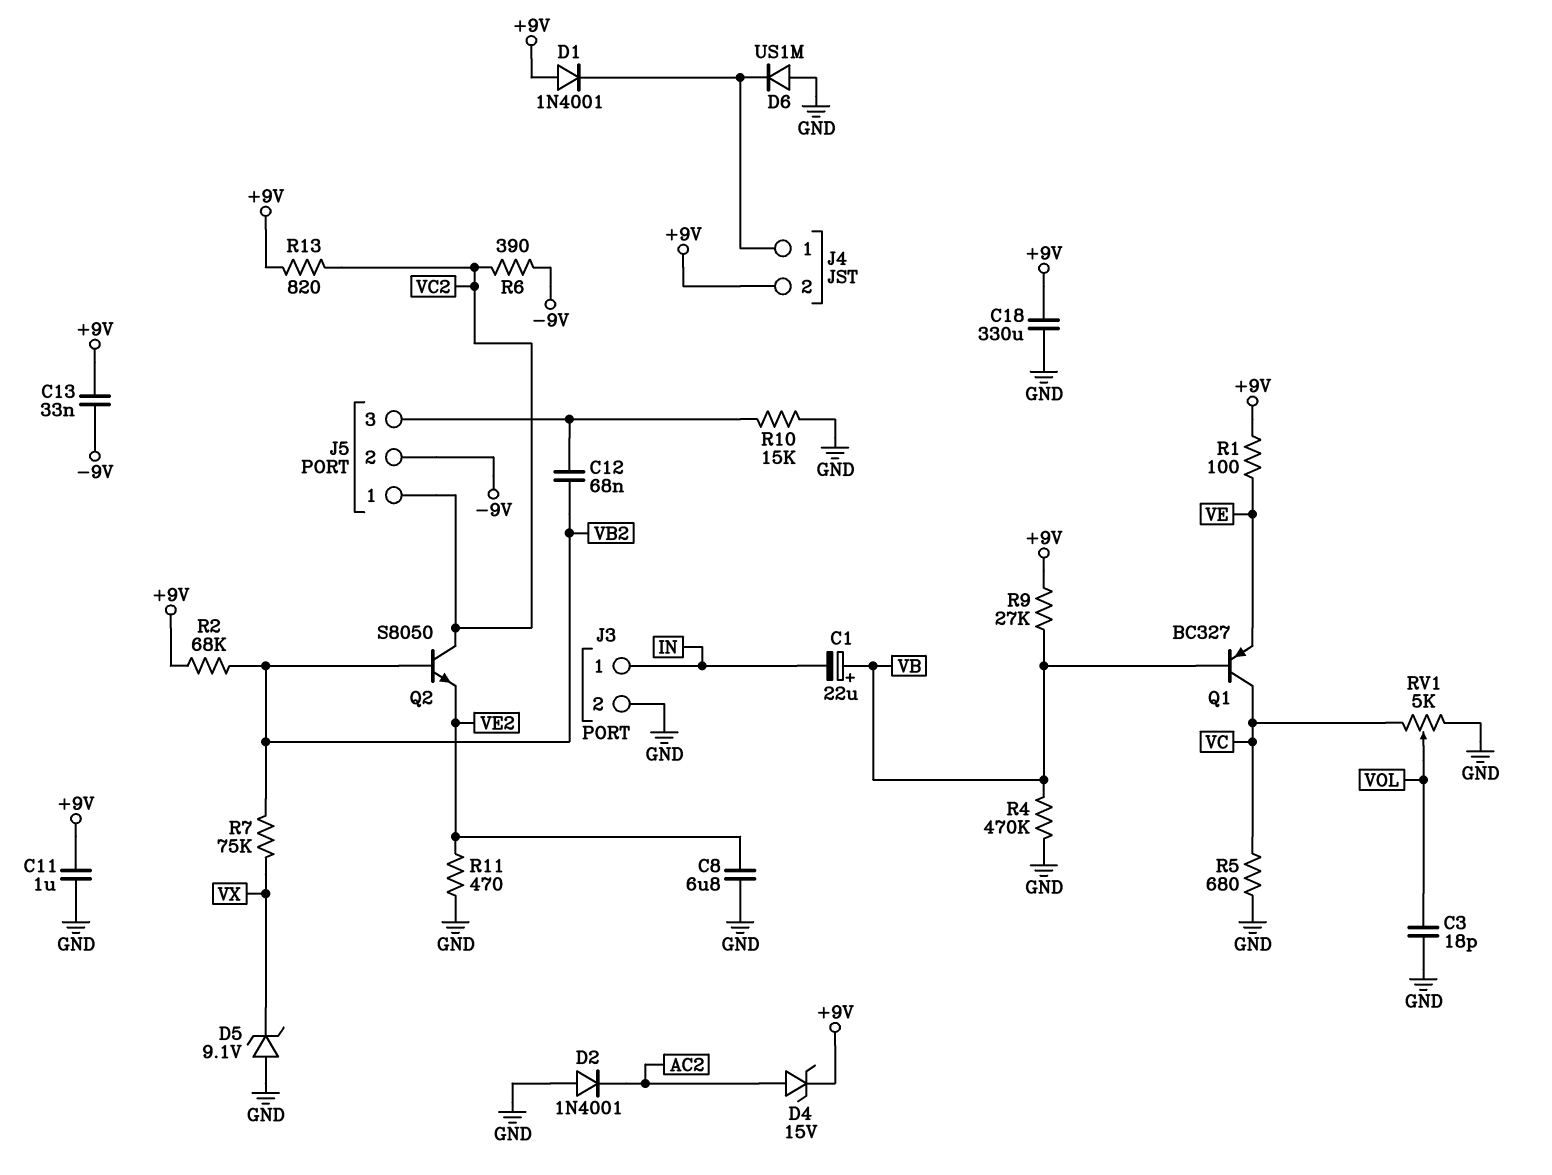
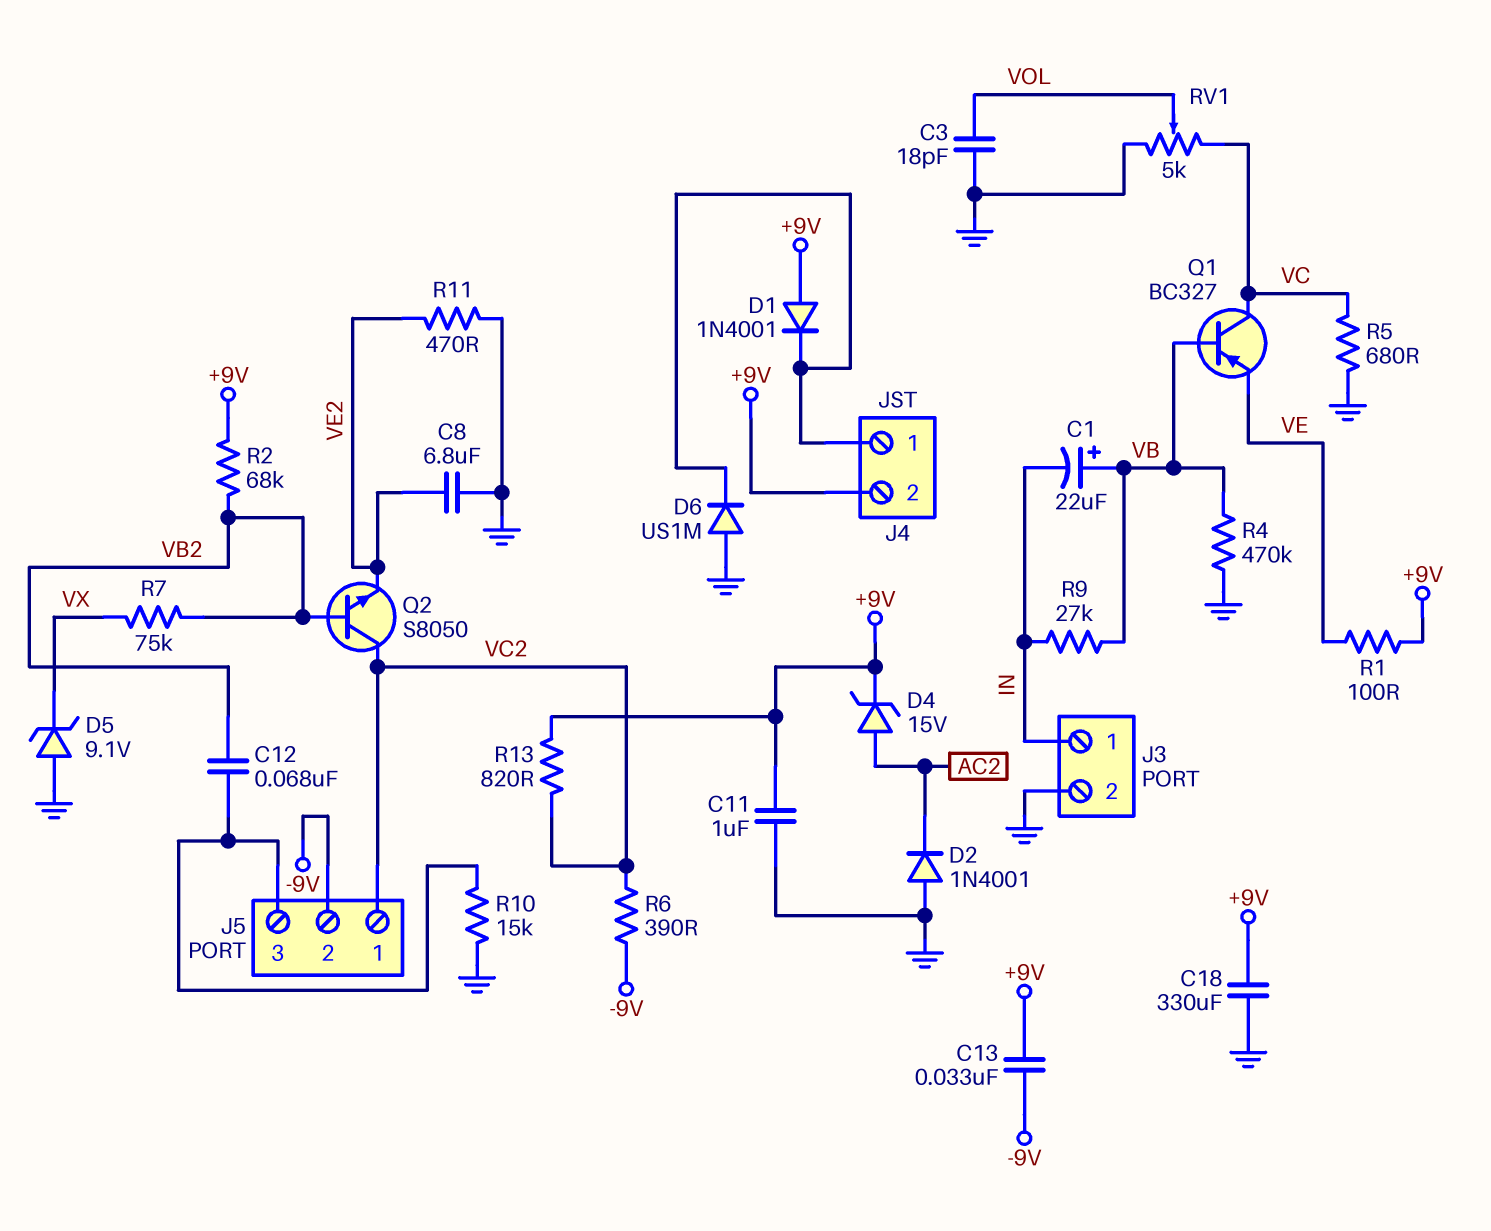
R9: 27k (+9V, VB) -> 27k (IN, VB)

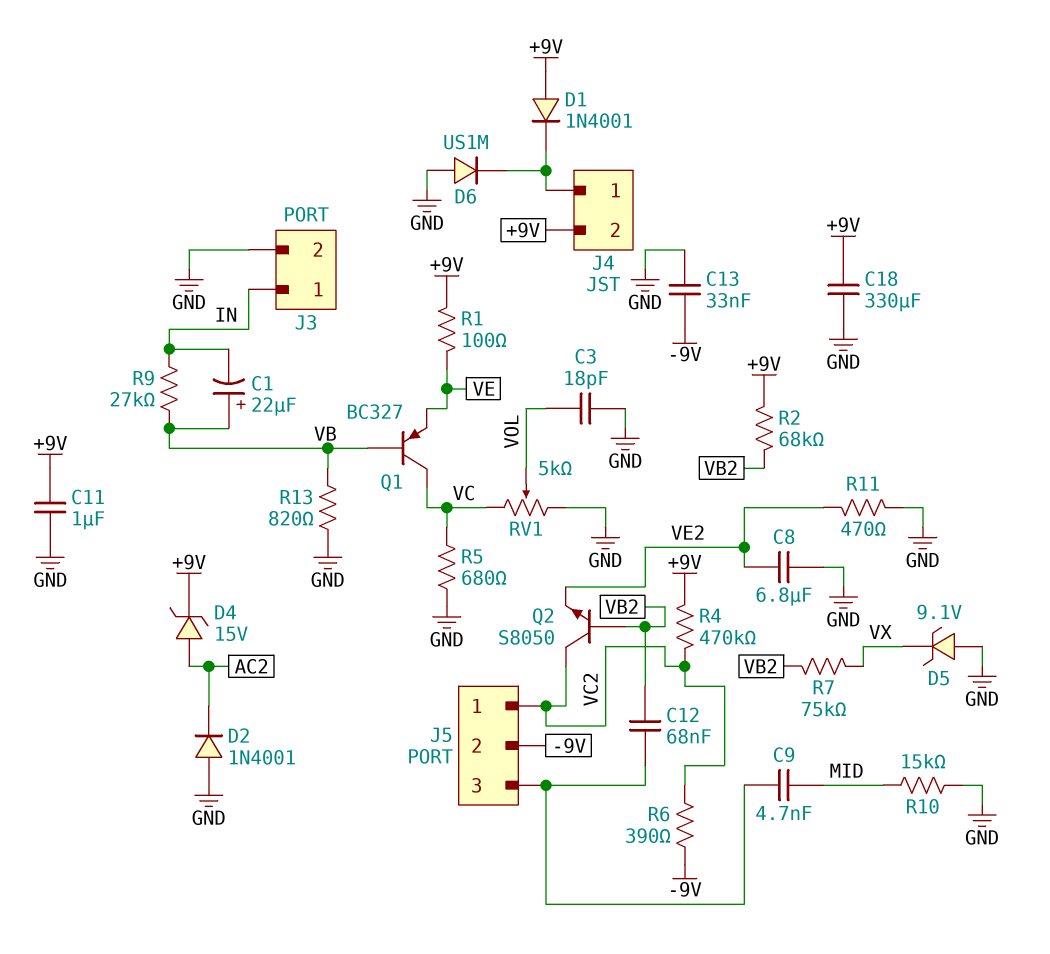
C9: none -> 4.7nF (J5/3, MID)
C13: 33nF (+9V, -9V) -> 33nF (-9V, GND)
R4: 470k (GND, VB) -> 470k (+9V, VC2)
R10: 15k (GND, J5/3) -> 15k (GND, MID)
R13: 820 (+9V, VC2) -> 820 (GND, VB)

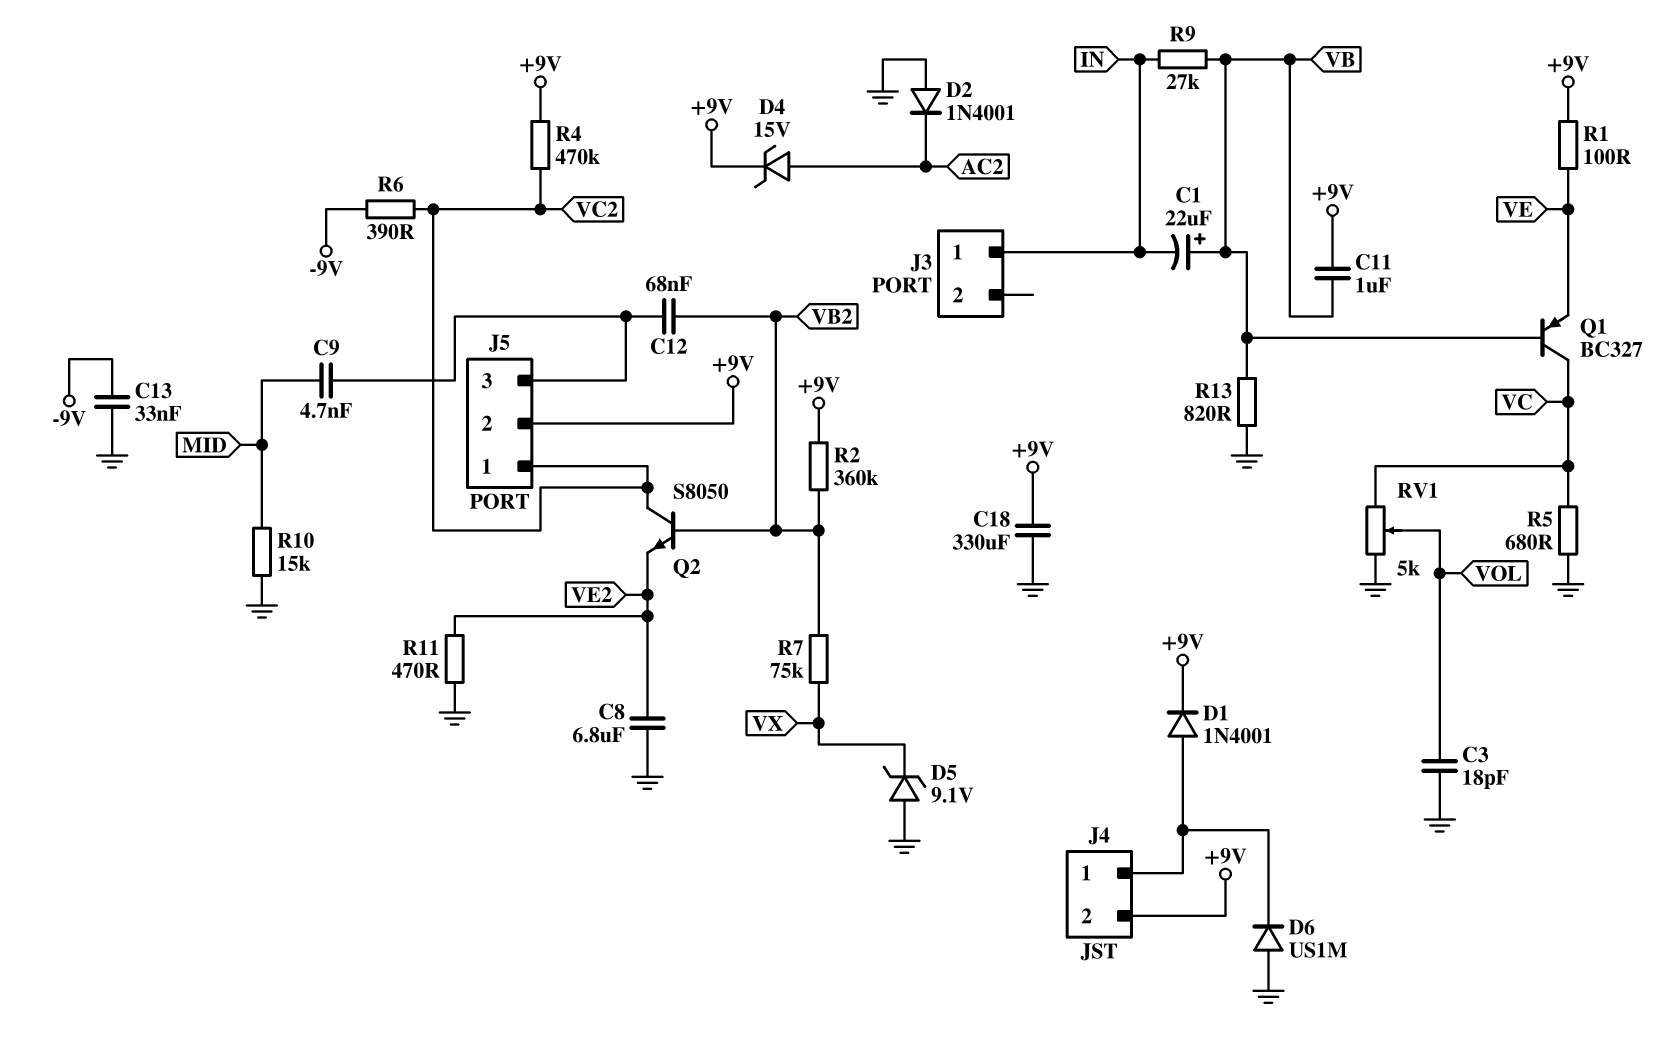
C11: 1uF (+9V, GND) -> 1uF (+9V, VB)
D1: diode 1N4001 (A +9V, K J4/1) -> diode 1N4001 (A J4/1, K +9V)
J3 pin 2: GND -> none
J5 pin 2: -9V -> +9V
R2: 68k (+9V, VB2) -> 360k (+9V, VB2)

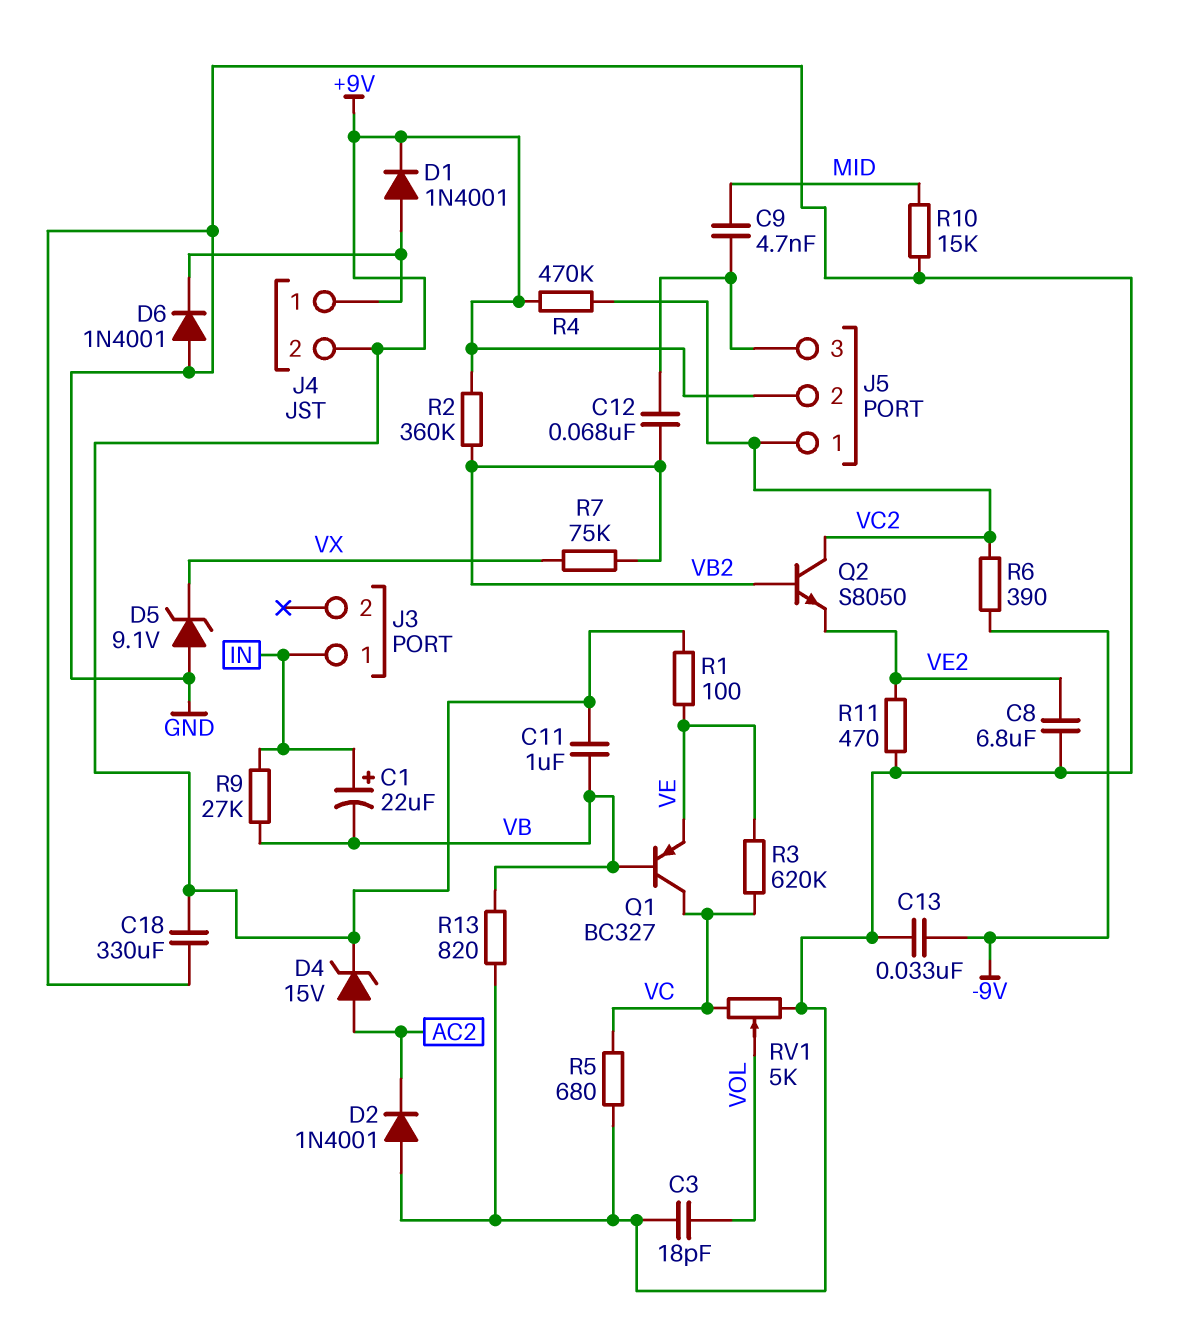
C1: 22uF (plus VB, minus IN) -> 22uF (plus IN, minus VB)
D6: diode US1M (A GND, K J4/1) -> diode 1N4001 (A GND, K J4/1)
R3: none -> 620k (VC, VE)

